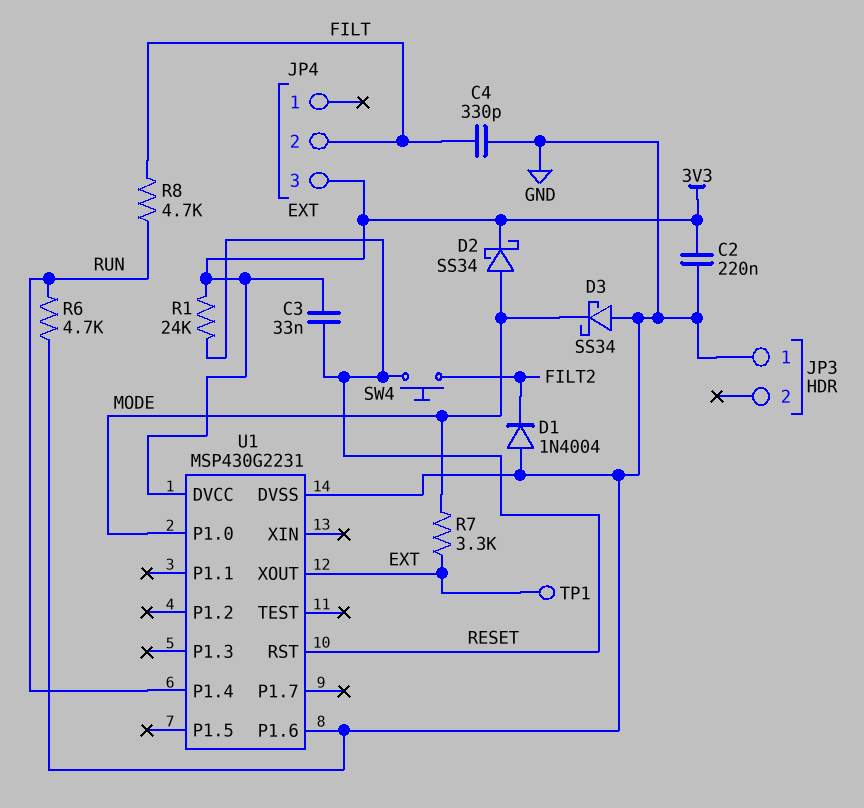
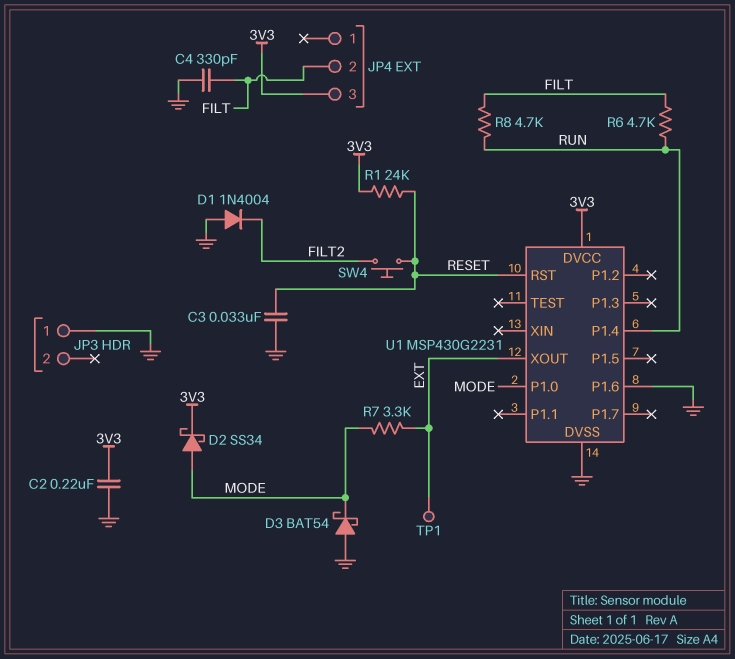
C3: 33nF (3V3, RESET) -> 33nF (GND, RESET)
D3: schottky SS34 (A GND, K MODE) -> schottky BAT54 (A GND, K MODE)
R6: 4.7k (GND, RUN) -> 4.7k (FILT, RUN)

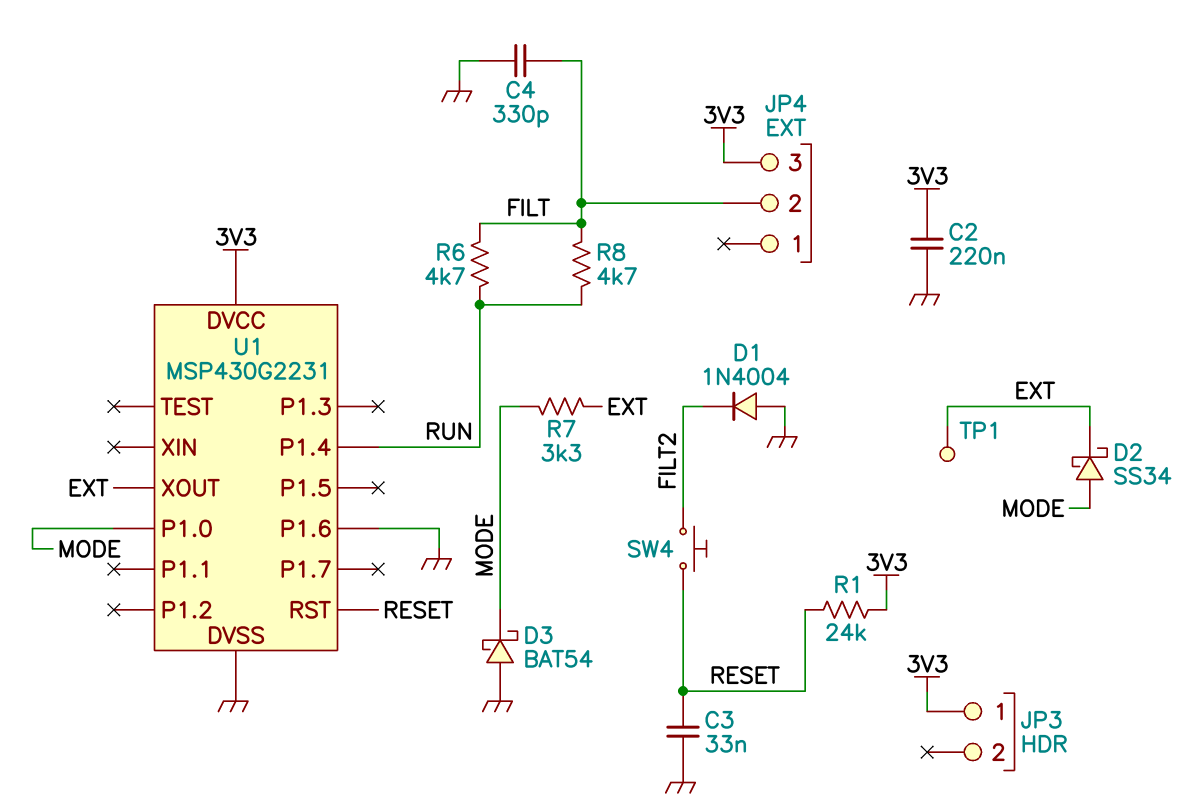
D2: schottky SS34 (A MODE, K 3V3) -> schottky SS34 (A MODE, K EXT)
JP3 pin 1: GND -> 3V3

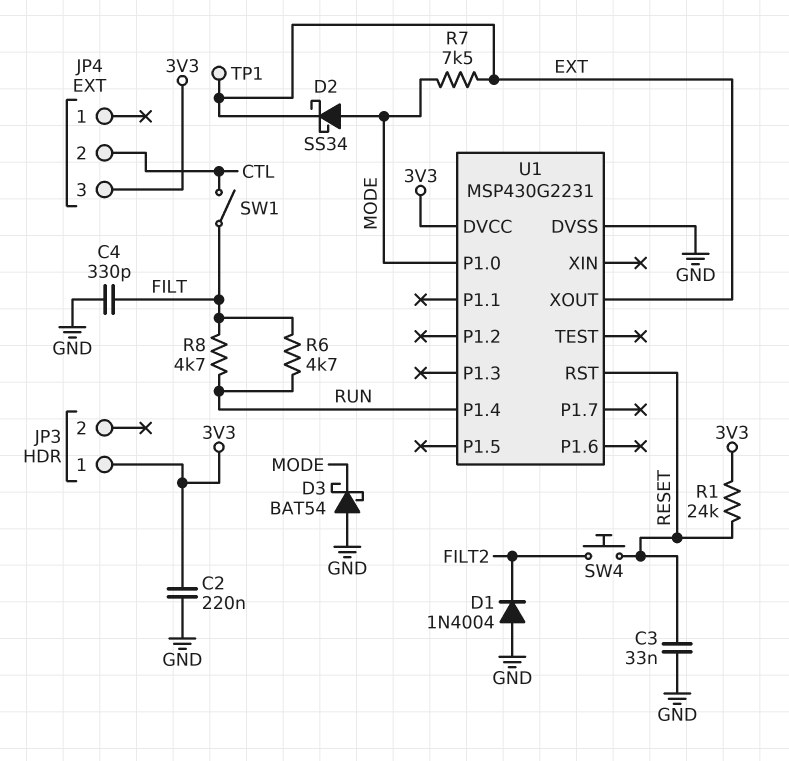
JP4 pin 2: FILT -> CTL
R7: 3.3k (EXT, MODE) -> 7.5k (EXT, MODE)
SW1: none -> switch (CTL, FILT)
U1 pin P1.6: GND -> none

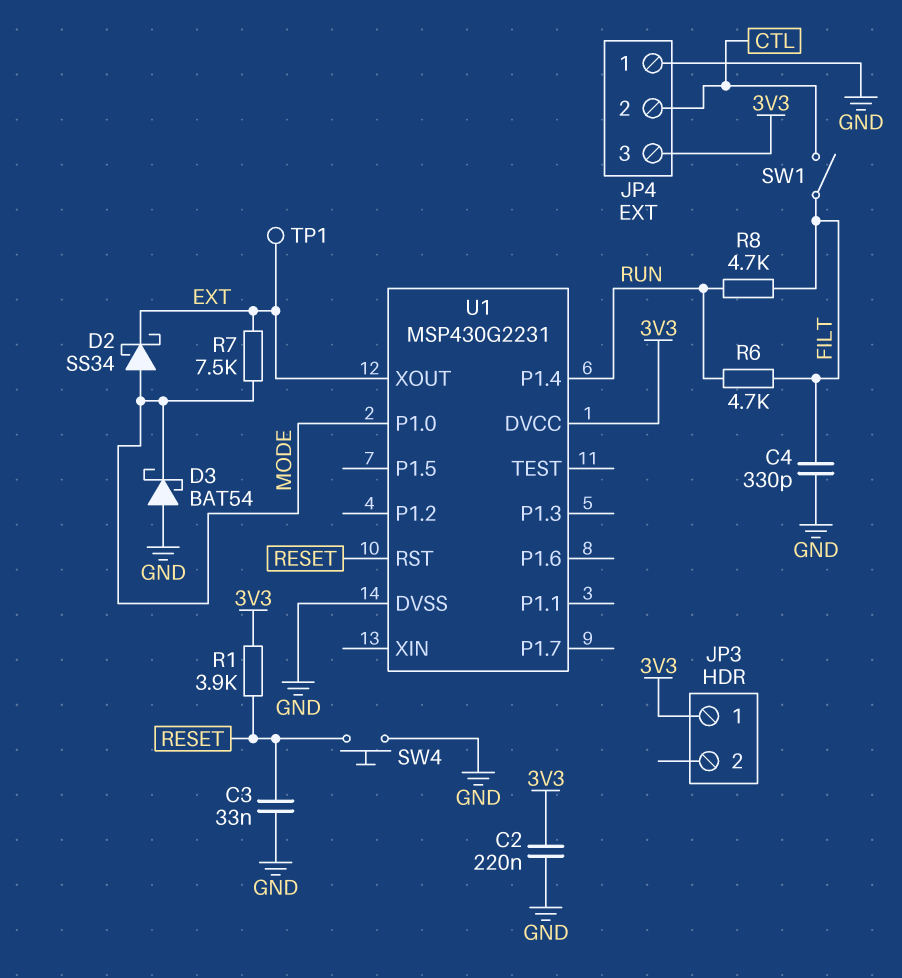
D1: diode 1N4004 (A GND, K FILT2) -> none
JP4 pin 1: none -> GND
R1: 24k (3V3, RESET) -> 3.9k (3V3, RESET)
SW4: button (FILT2, RESET) -> button (GND, RESET)

